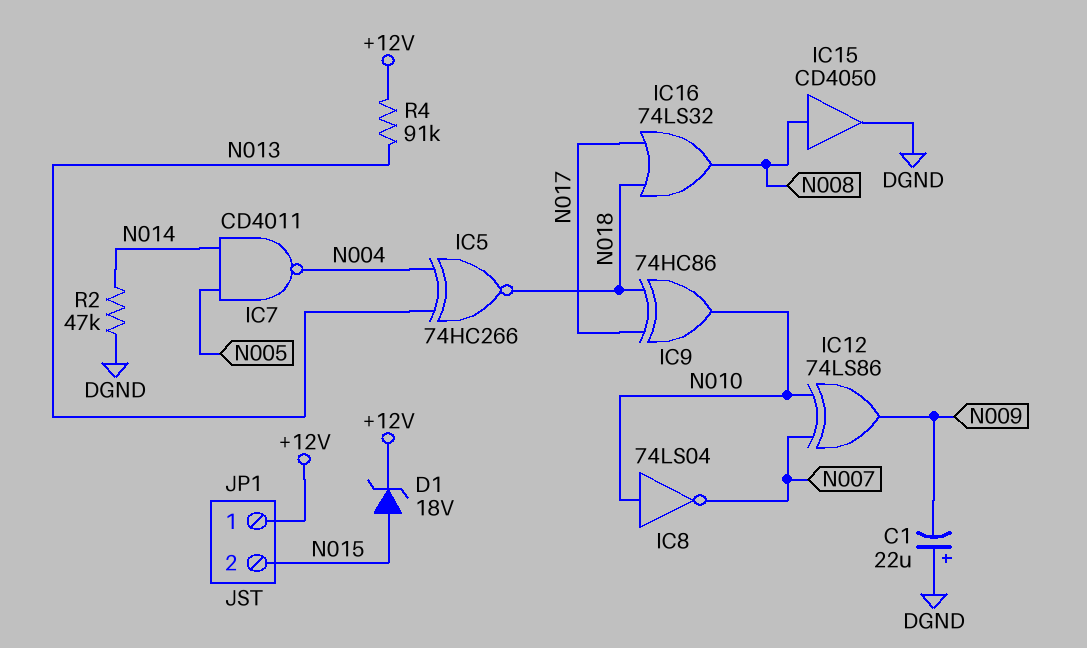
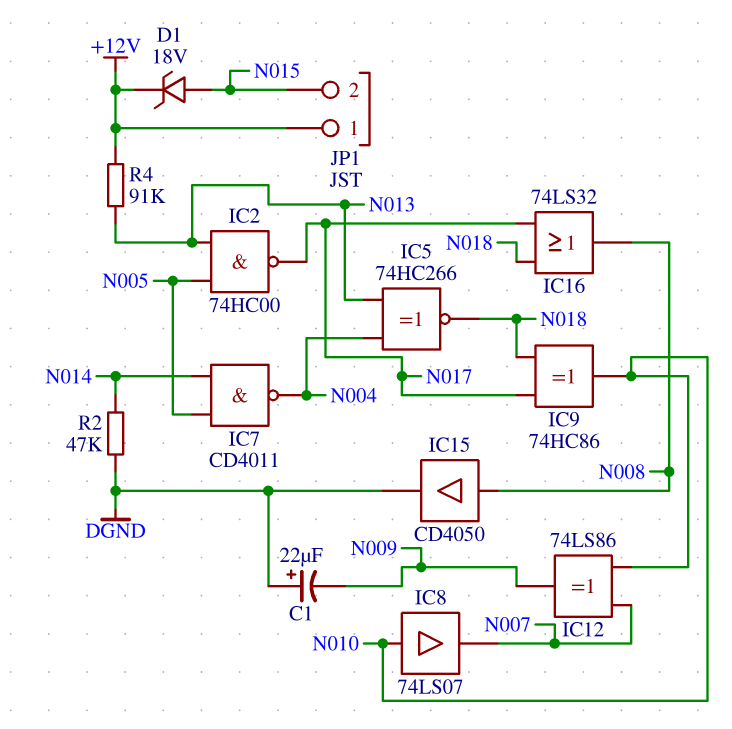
IC2: none -> NAND 74HC00 (in N005, in N013, out N017)
IC8: NOT 74LS04 (in N010, out N007) -> buffer 74LS07 (in N010, out N007)

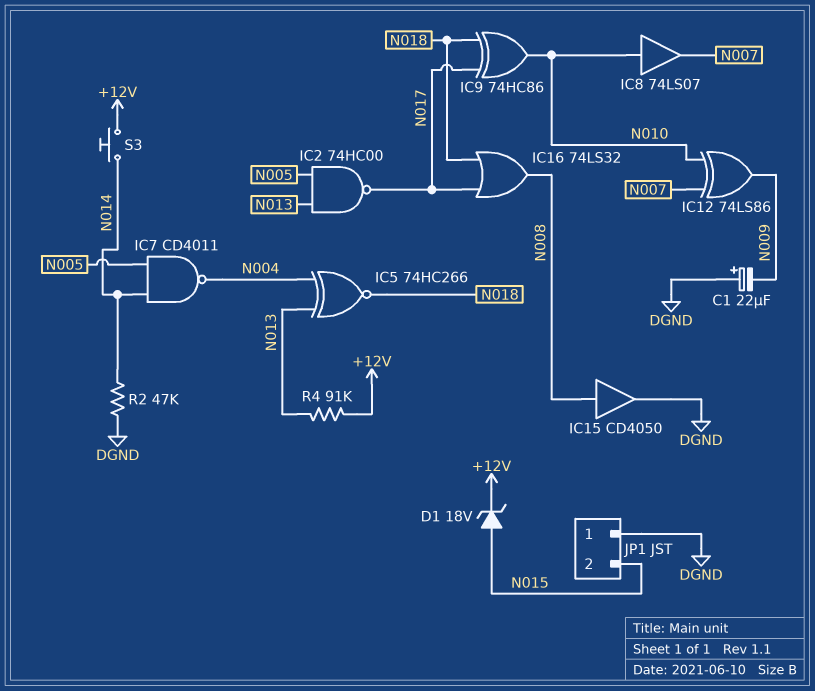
JP1 pin 1: +12V -> DGND
S3: none -> button (+12V, N014)

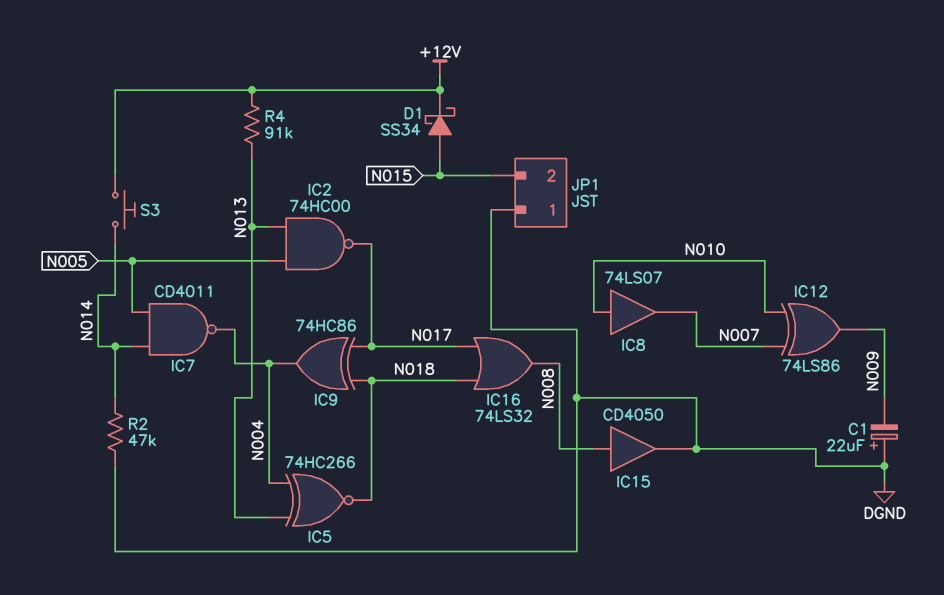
D1: zener 18V (A N015, K +12V) -> schottky SS34 (A N015, K +12V)
IC9: XOR 74HC86 (in N017, in N018, out N010) -> XOR 74HC86 (in N017, in N018, out N004)

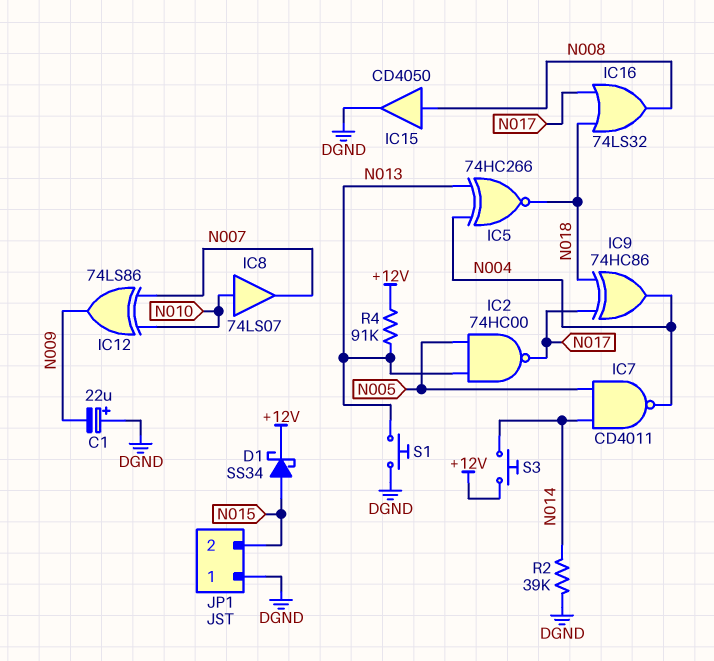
R2: 47k (DGND, N014) -> 39k (DGND, N014)
S1: none -> button (DGND, N013)

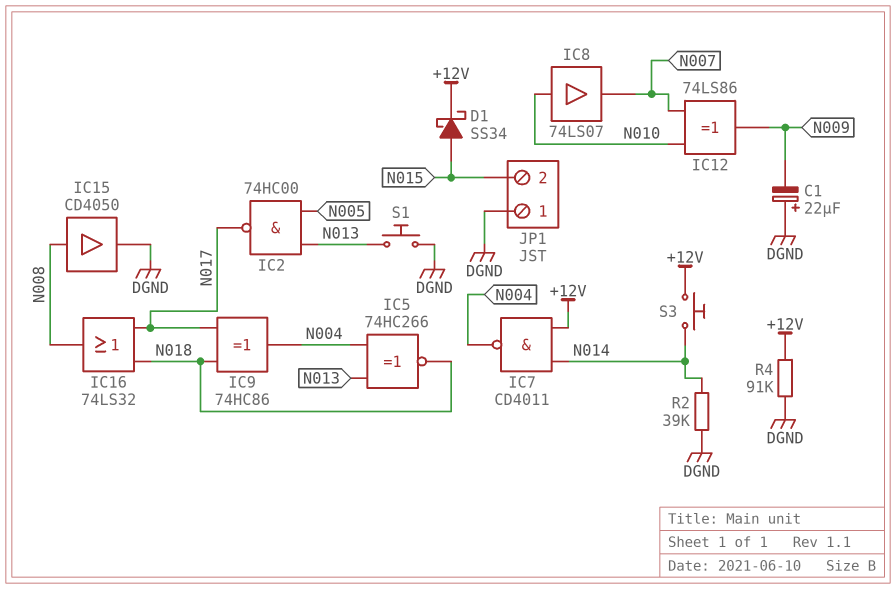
IC7: NAND CD4011 (in N005, in N014, out N004) -> NAND CD4011 (in +12V, in N014, out N004)
R4: 91k (+12V, N013) -> 91k (+12V, DGND)

